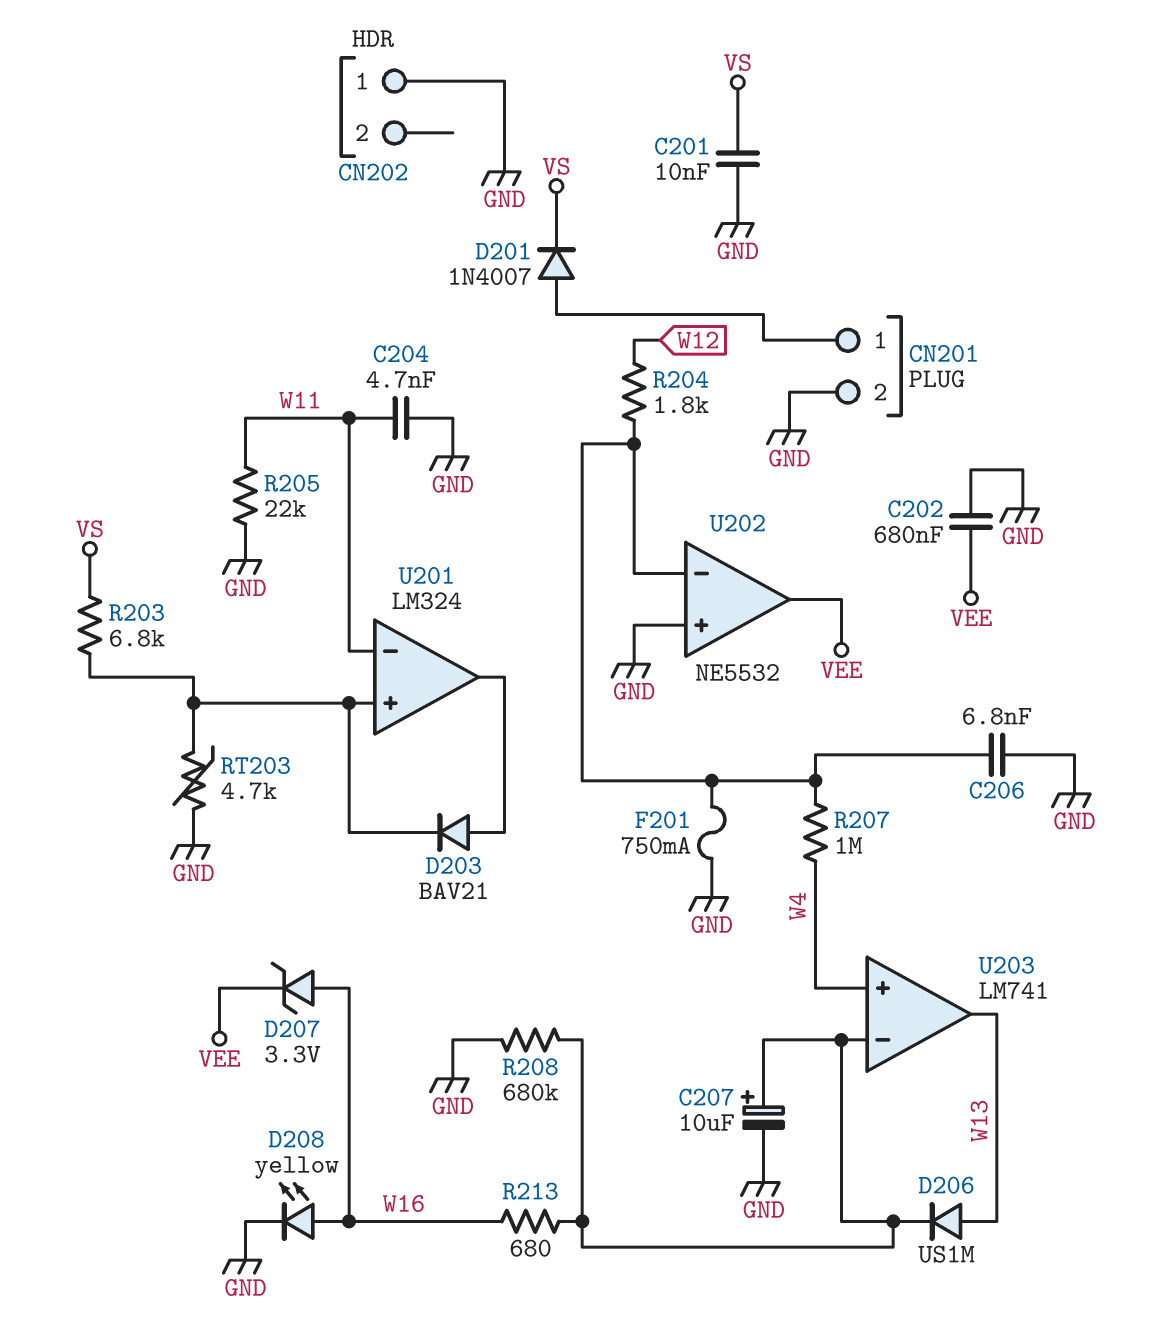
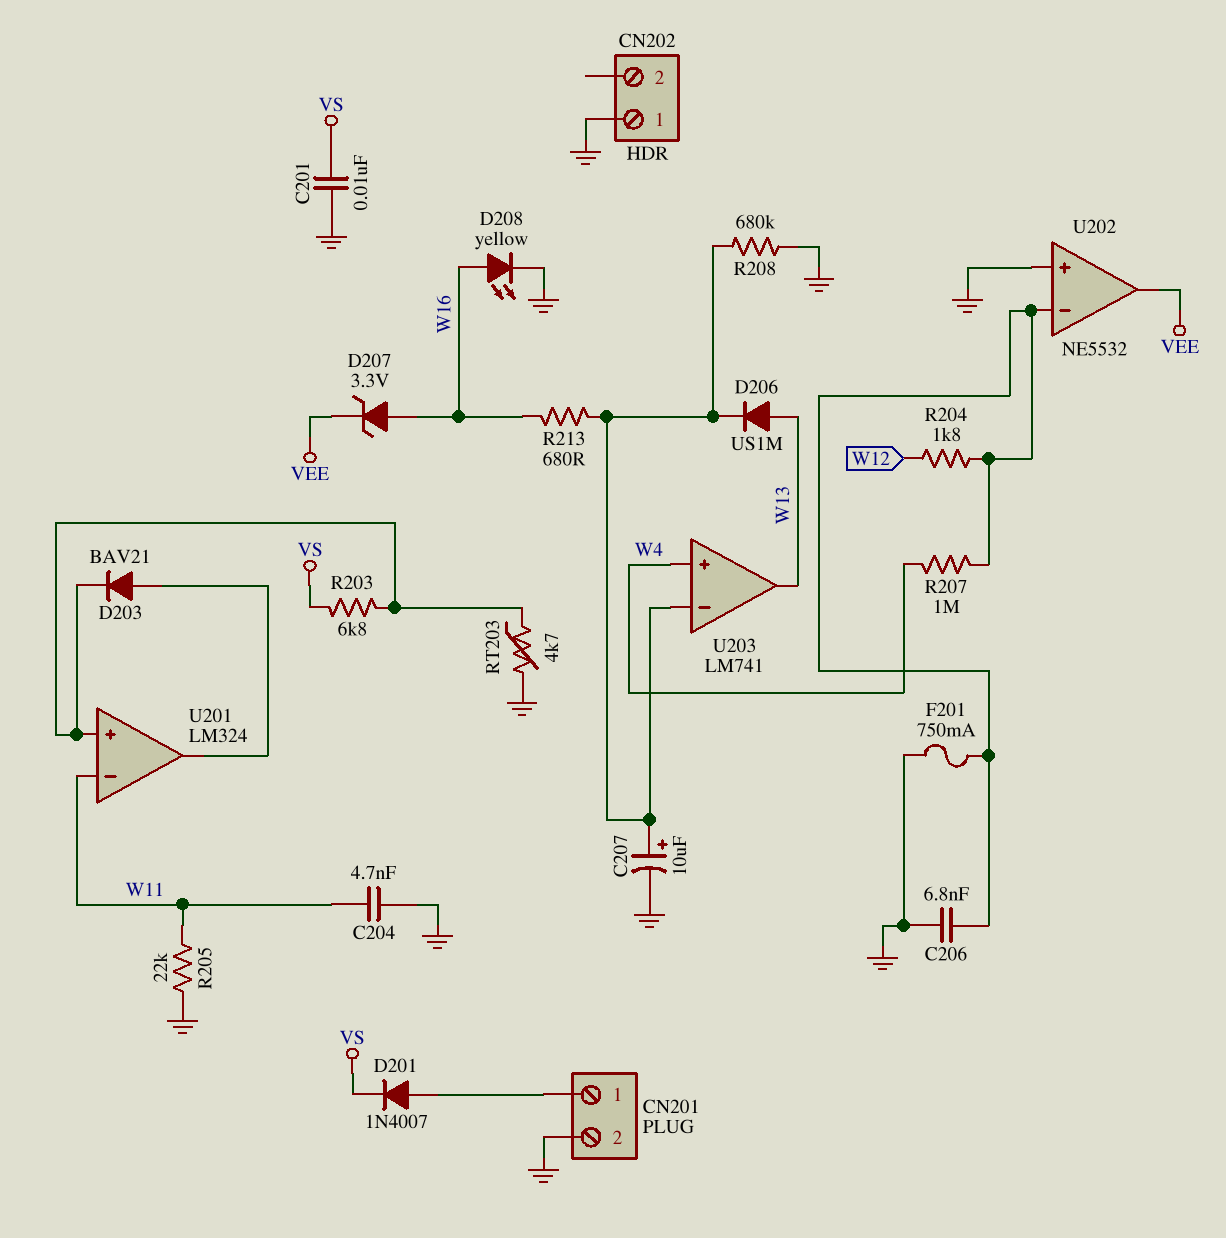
C202: 680nF (GND, VEE) -> none

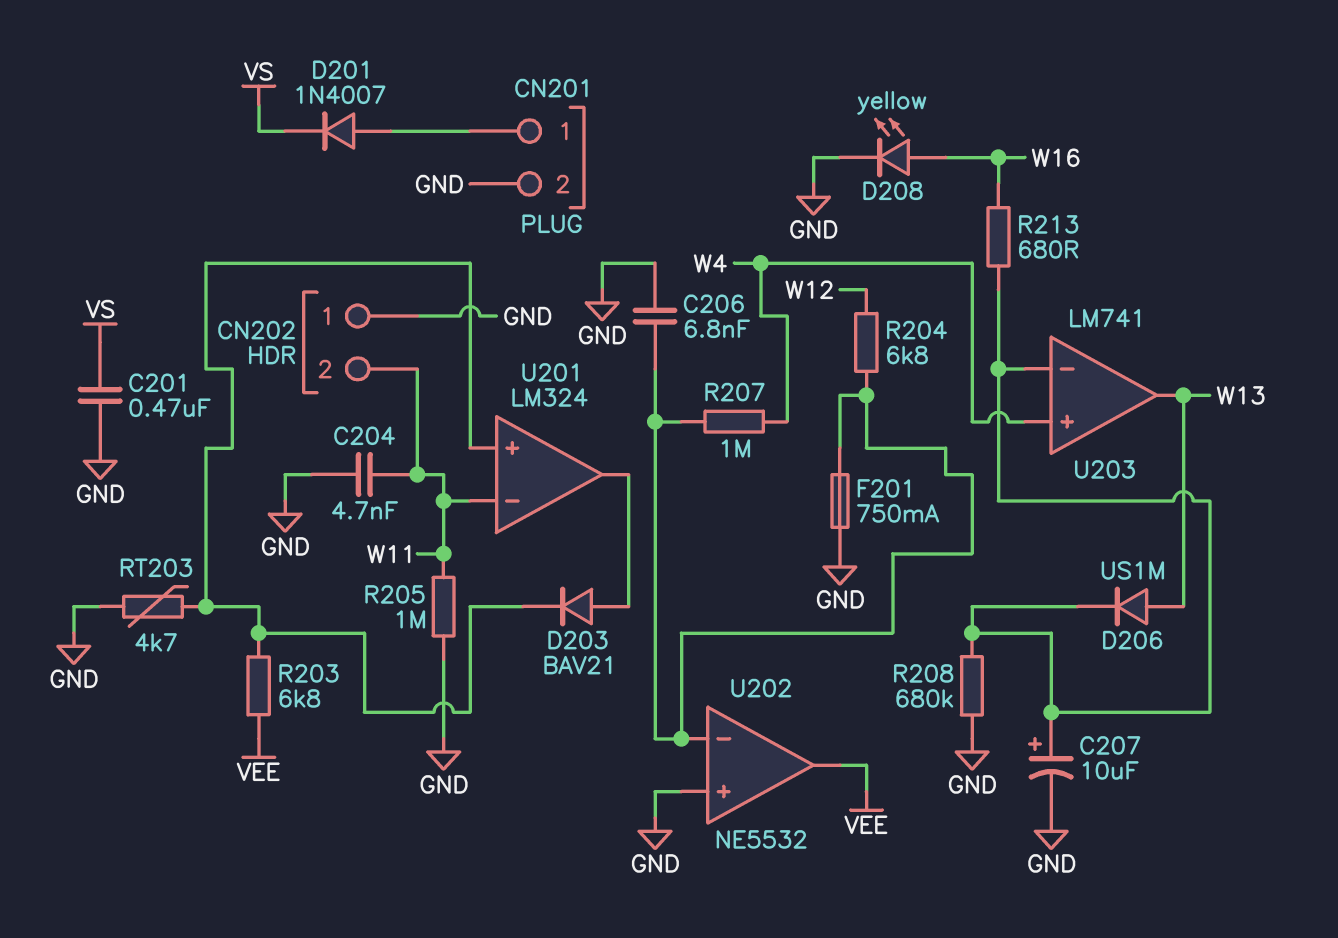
C201: 10nF (GND, VS) -> 470nF (GND, VS)
CN202 pin 2: none -> W11
D207: zener 3.3V (A W16, K VEE) -> none
R203: 6.8k (U201/in+, VS) -> 6.8k (U201/in+, VEE)
R204: 1.8k (U202/in-, W12) -> 6.8k (U202/in-, W12)
R205: 22k (GND, W11) -> 1M (GND, W11)

